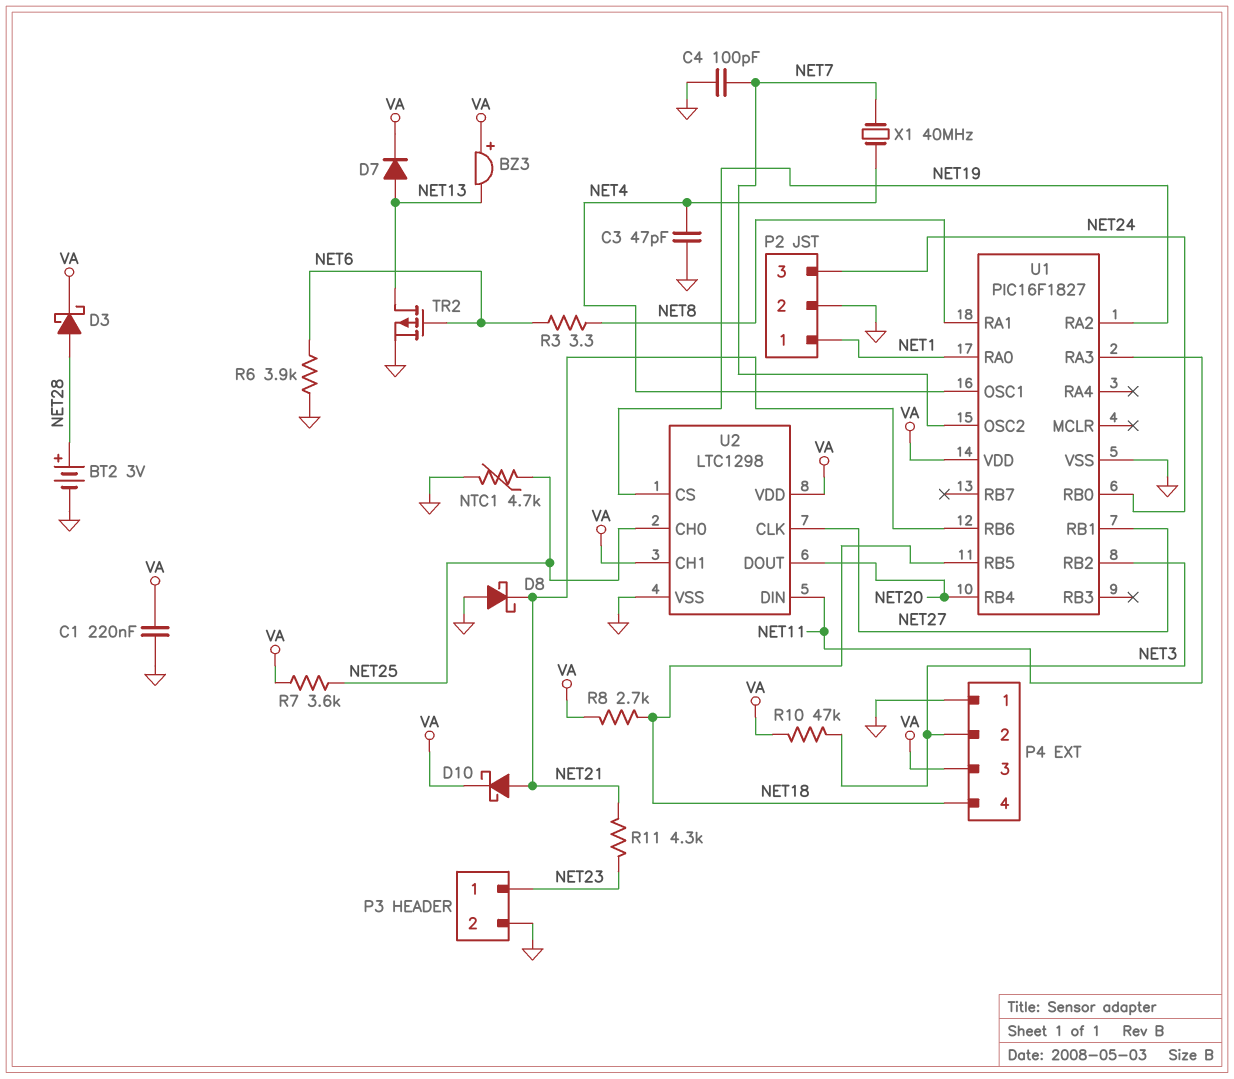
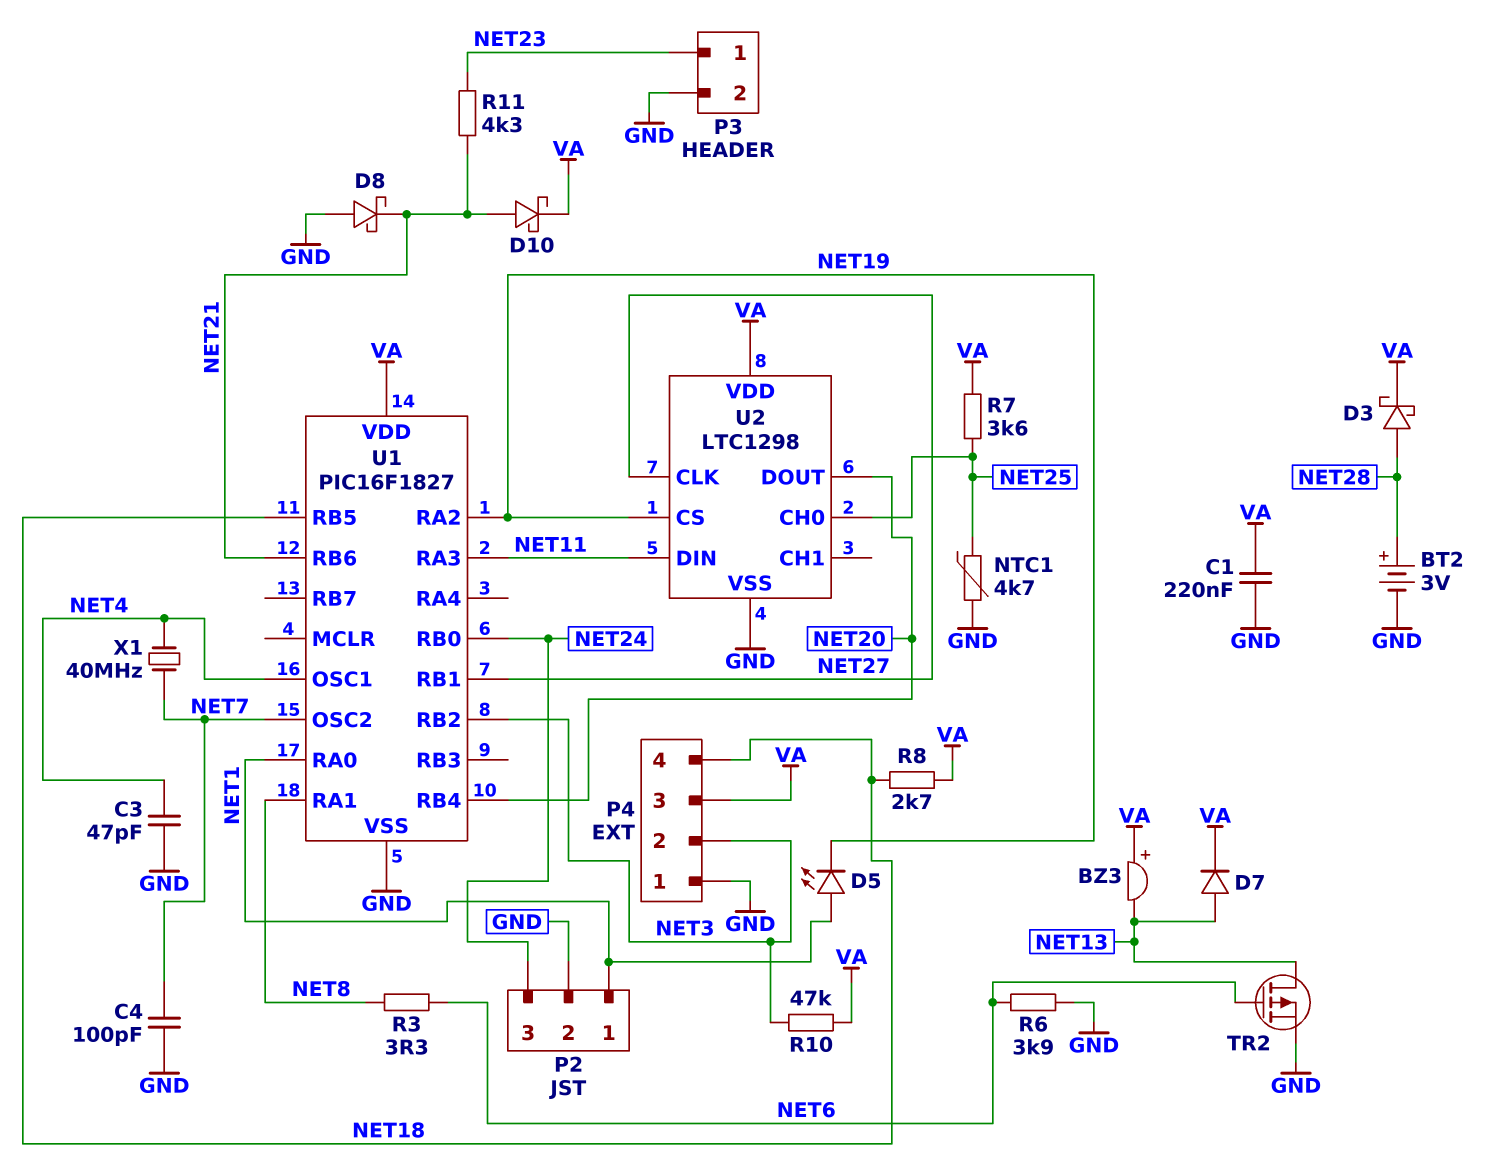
D5: none -> LED (A NET1, K NET19)
U2 pin CH1: VA -> none

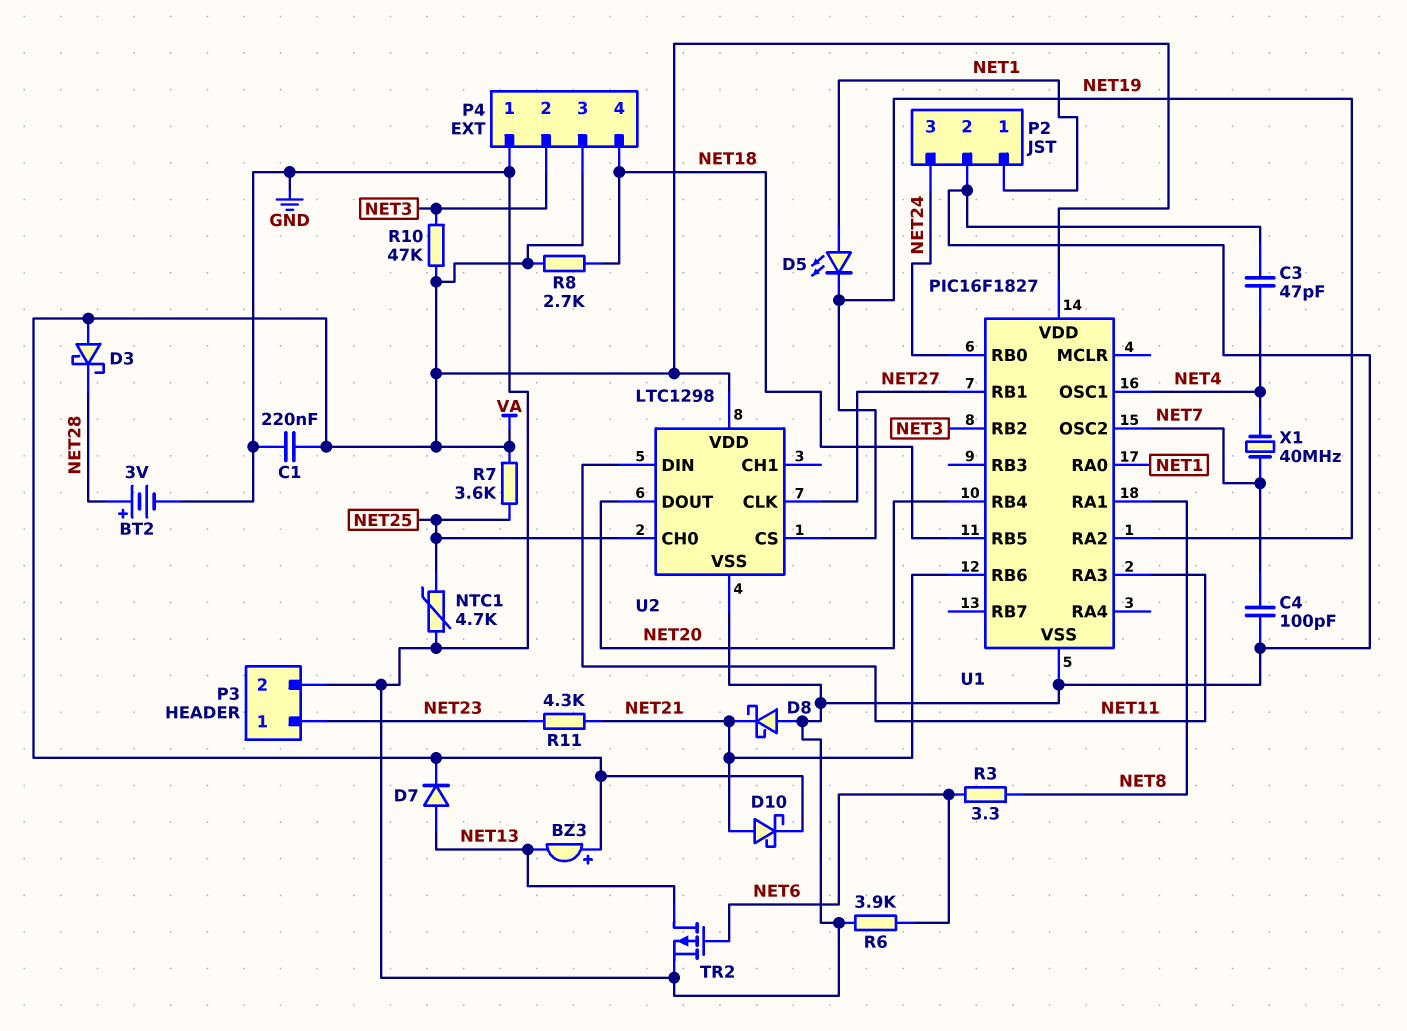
D3: schottky (A NET28, K VA) -> schottky (A VA, K NET28)

